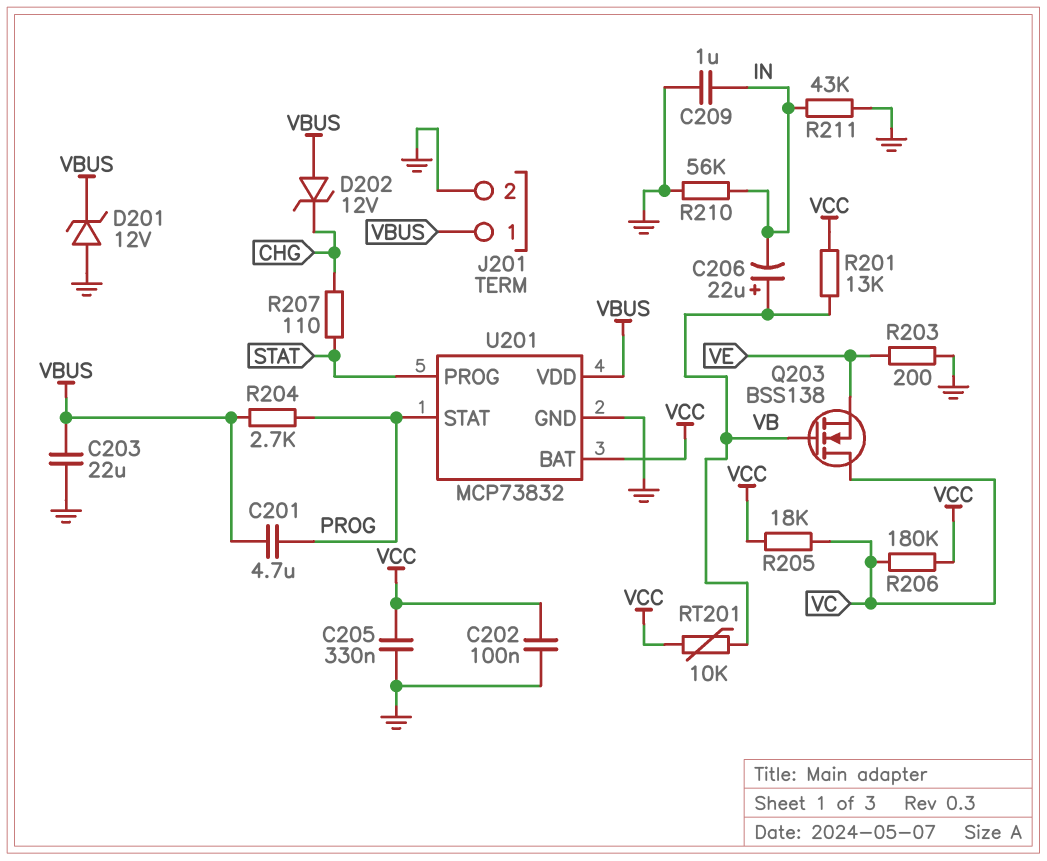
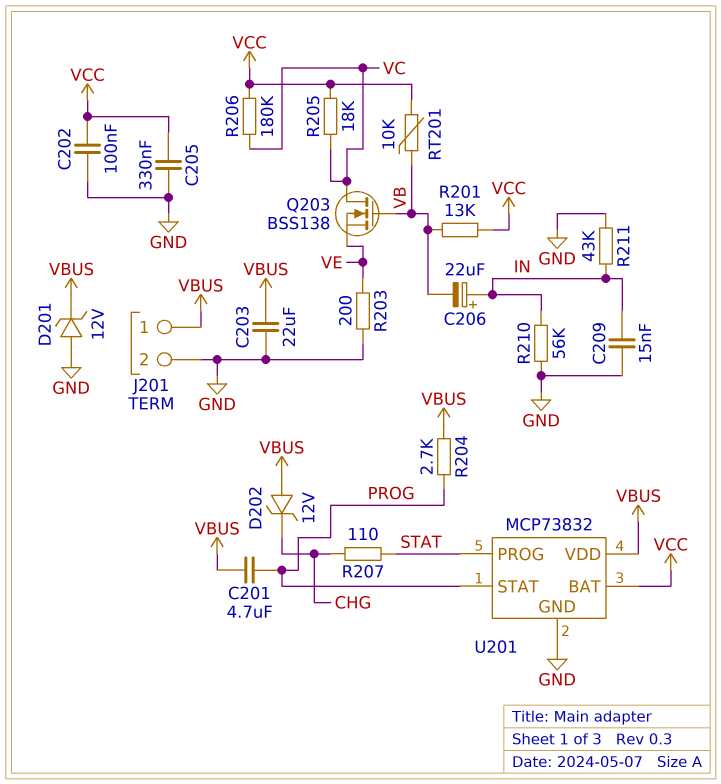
C206: 22uF (plus VB, minus IN) -> 22uF (plus IN, minus VB)
C209: 1uF (GND, IN) -> 15nF (GND, IN)

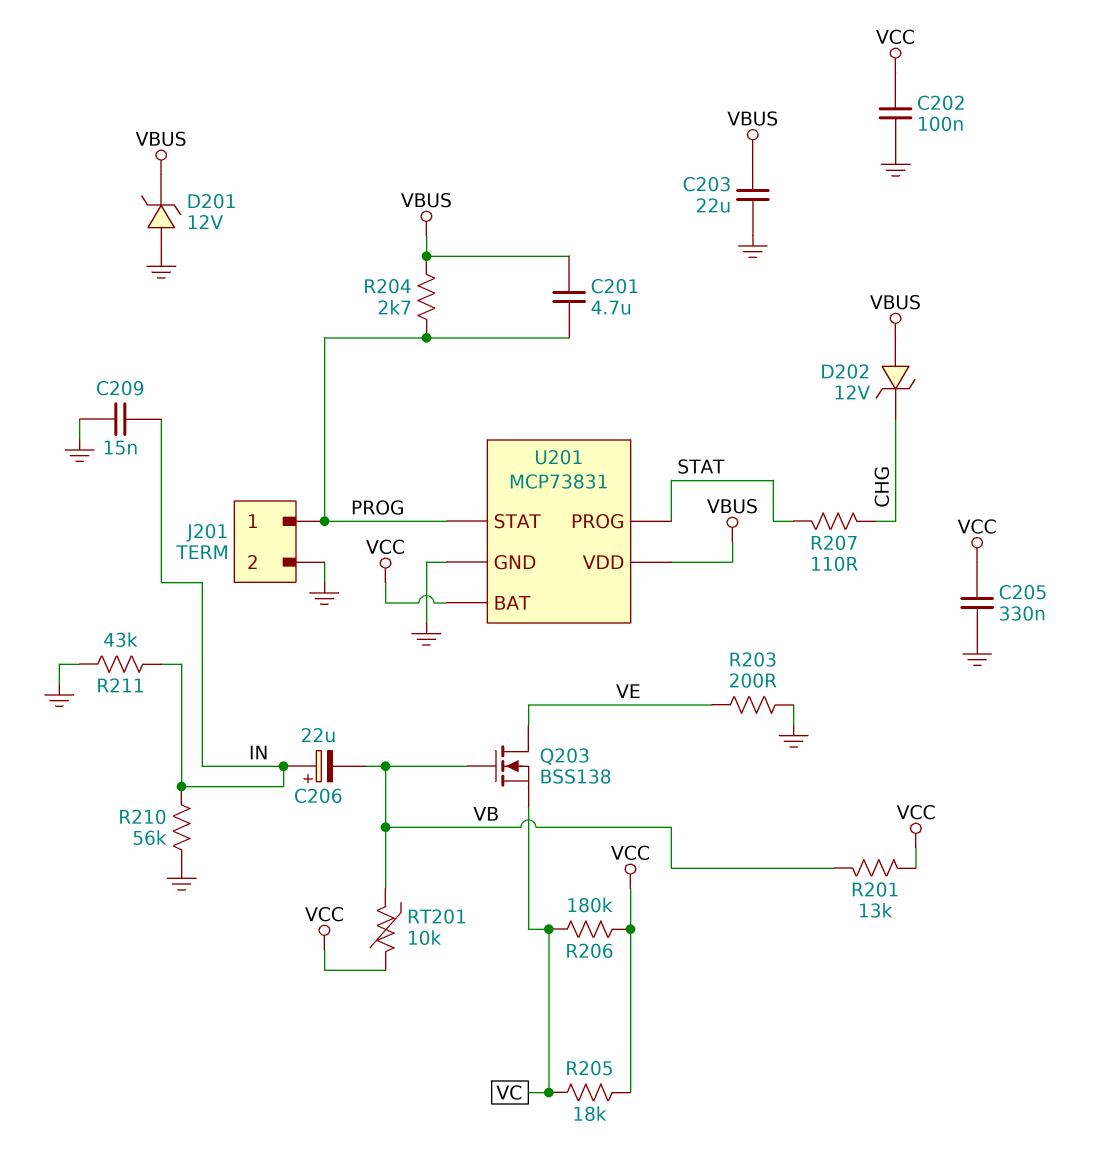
J201 pin 1: VBUS -> PROG
Q203: NMOS BSS138 (G VB, D VC, S VE) -> NMOS BSS138 (G VB, D VE, S VC)
U201: MCP73832 -> MCP73831

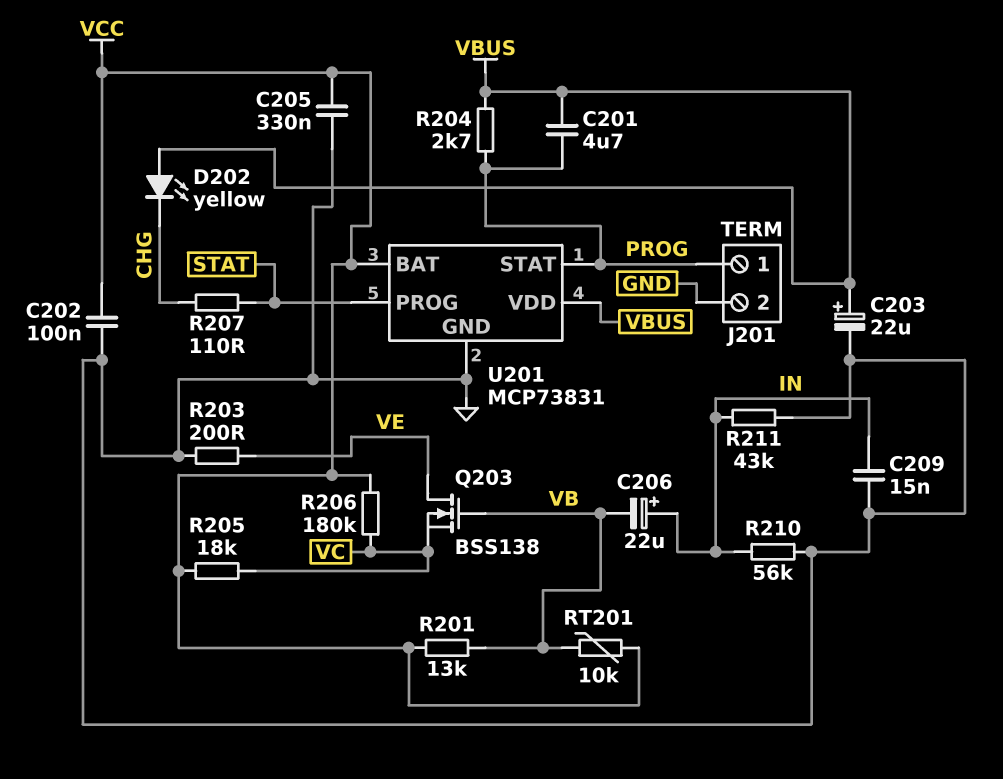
C203: 22uF (GND, VBUS) -> 22uF (plus VBUS, minus GND)
D201: zener 12V (A GND, K VBUS) -> none
D202: zener 12V (A VBUS, K CHG) -> LED yellow (A VBUS, K CHG)

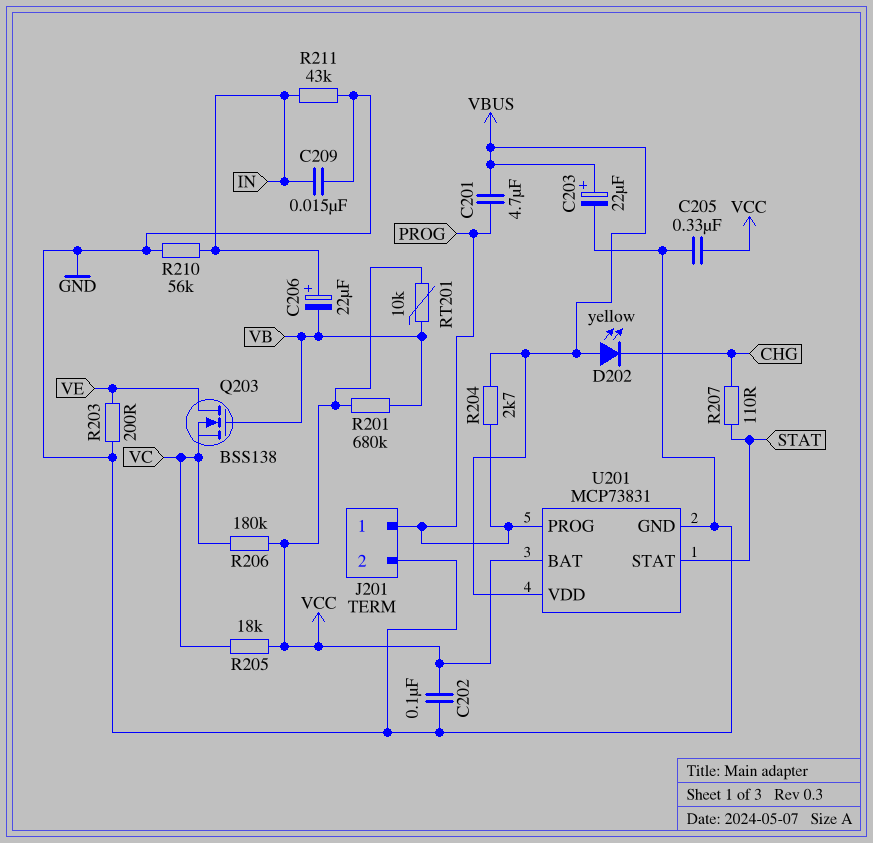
R201: 13k (VB, VCC) -> 680k (VB, VCC)
U201 pin PROG: STAT -> PROG
U201 pin STAT: PROG -> STAT

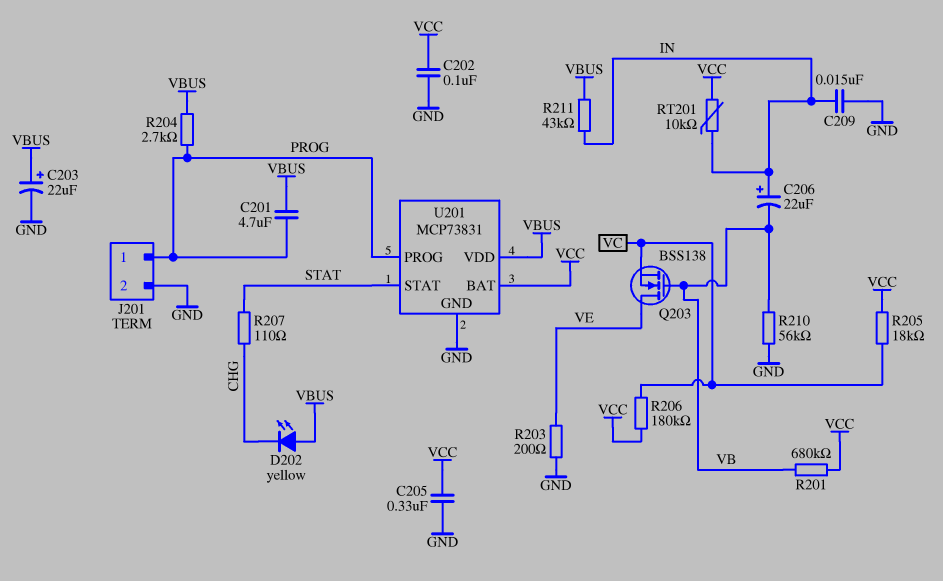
R210: 56k (GND, IN) -> 56k (GND, VB)
R211: 43k (GND, IN) -> 43k (IN, VBUS)
RT201: 10k (VB, VCC) -> 10k (IN, VCC)

